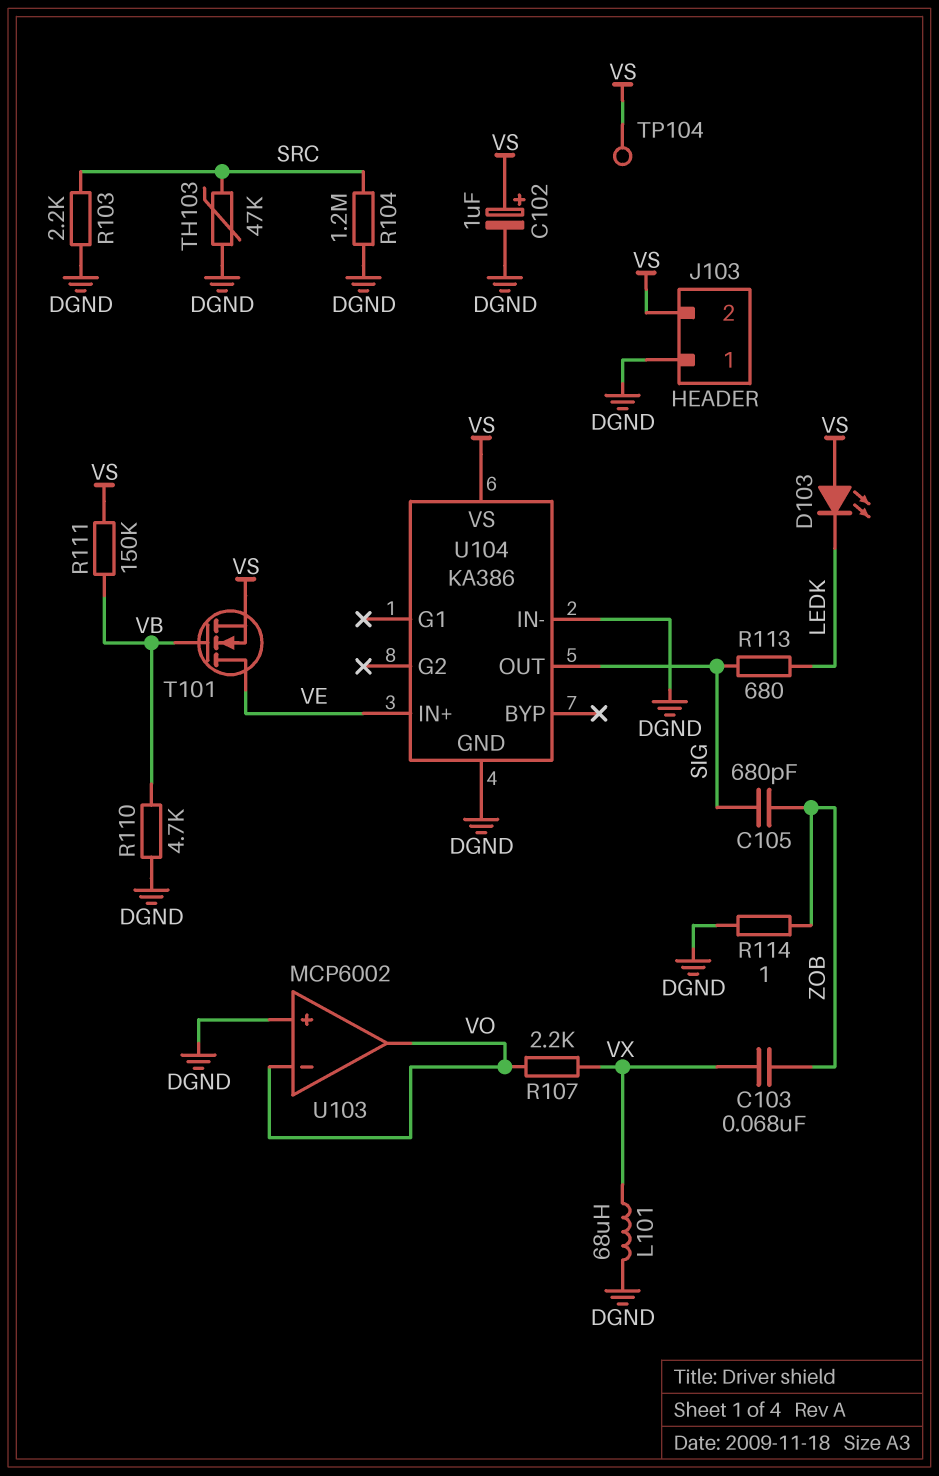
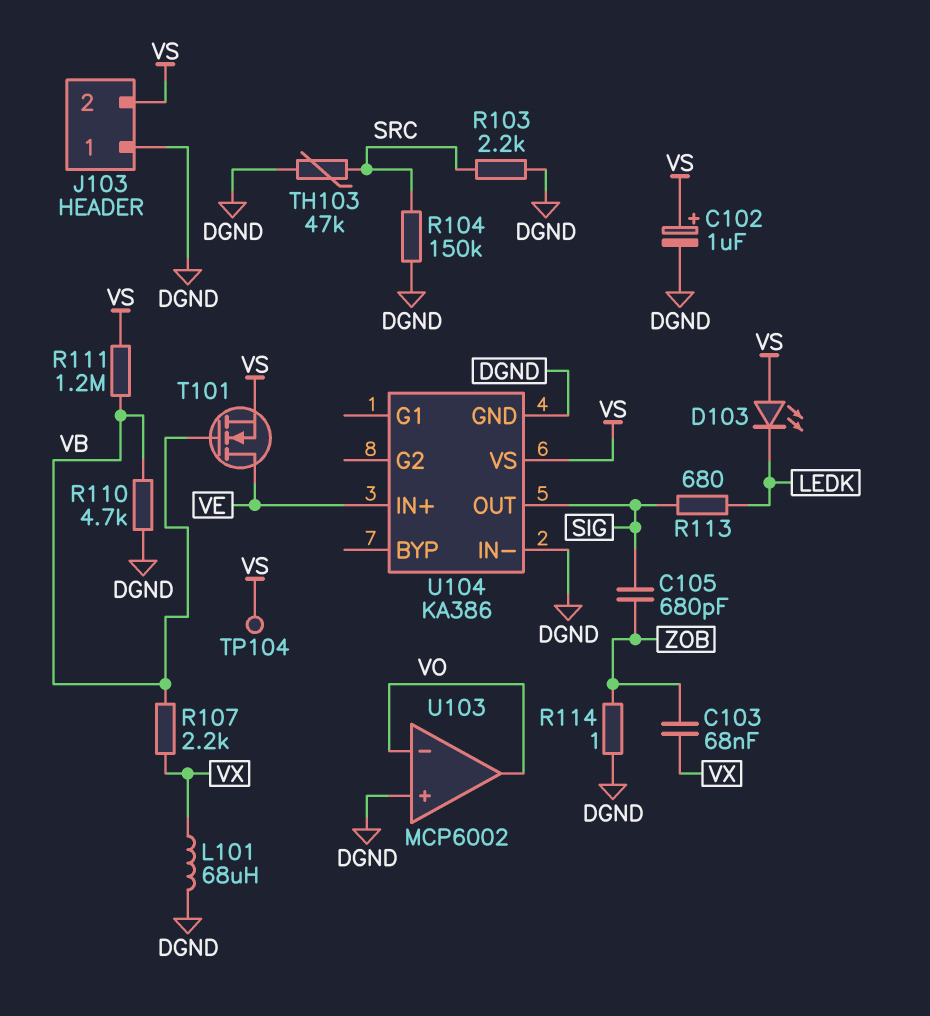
R104: 1.2M (DGND, SRC) -> 150k (DGND, SRC)
R107: 2.2k (VO, VX) -> 2.2k (VB, VX)
R111: 150k (VB, VS) -> 1.2M (VB, VS)

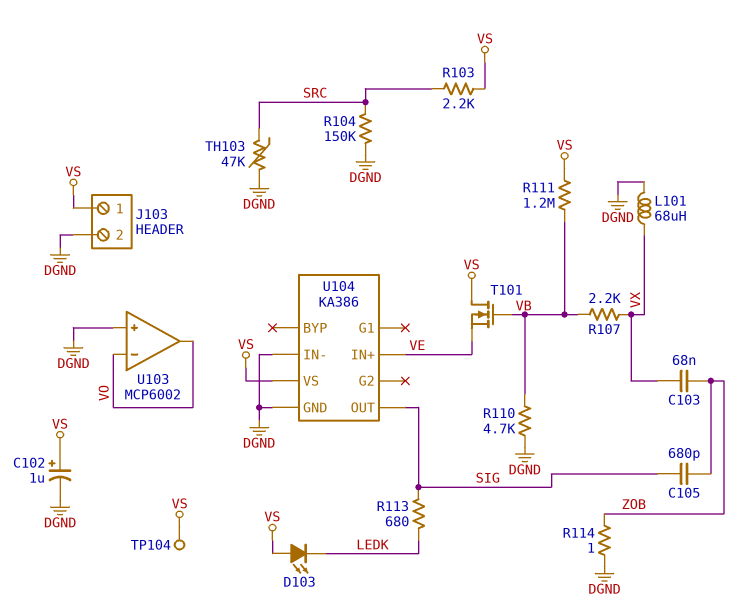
J103 pin 1: DGND -> VS
J103 pin 2: VS -> DGND
R103: 2.2k (DGND, SRC) -> 2.2k (SRC, VS)
T101: NMOS (G VB, D VE, S VS) -> NMOS (G VB, D VS, S VE)

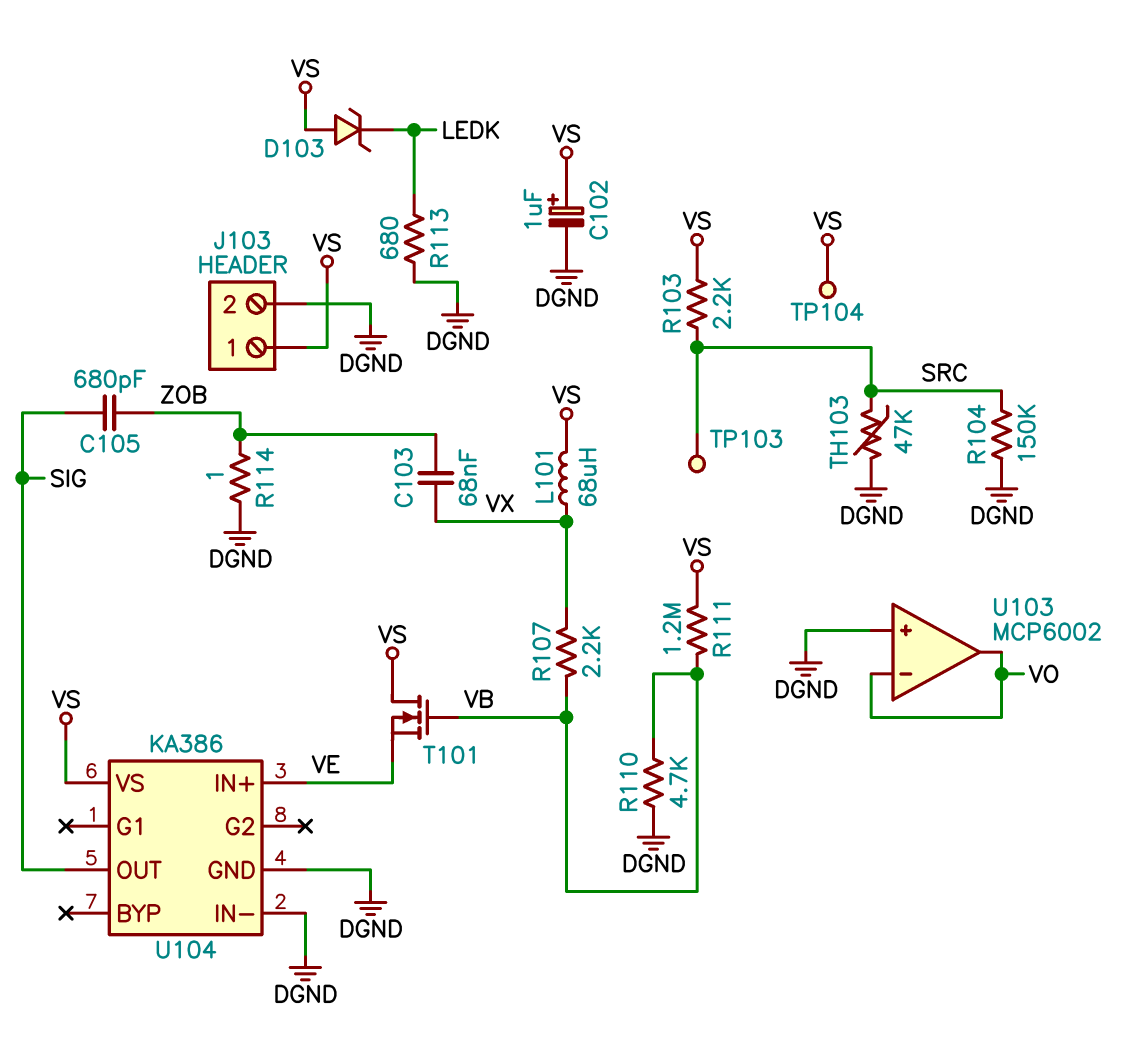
D103: LED (A VS, K LEDK) -> zener (A VS, K LEDK)
L101: 68uH (DGND, VX) -> 68uH (VS, VX)
R113: 680 (LEDK, SIG) -> 680 (DGND, LEDK)
TP103: none -> test point (SRC)

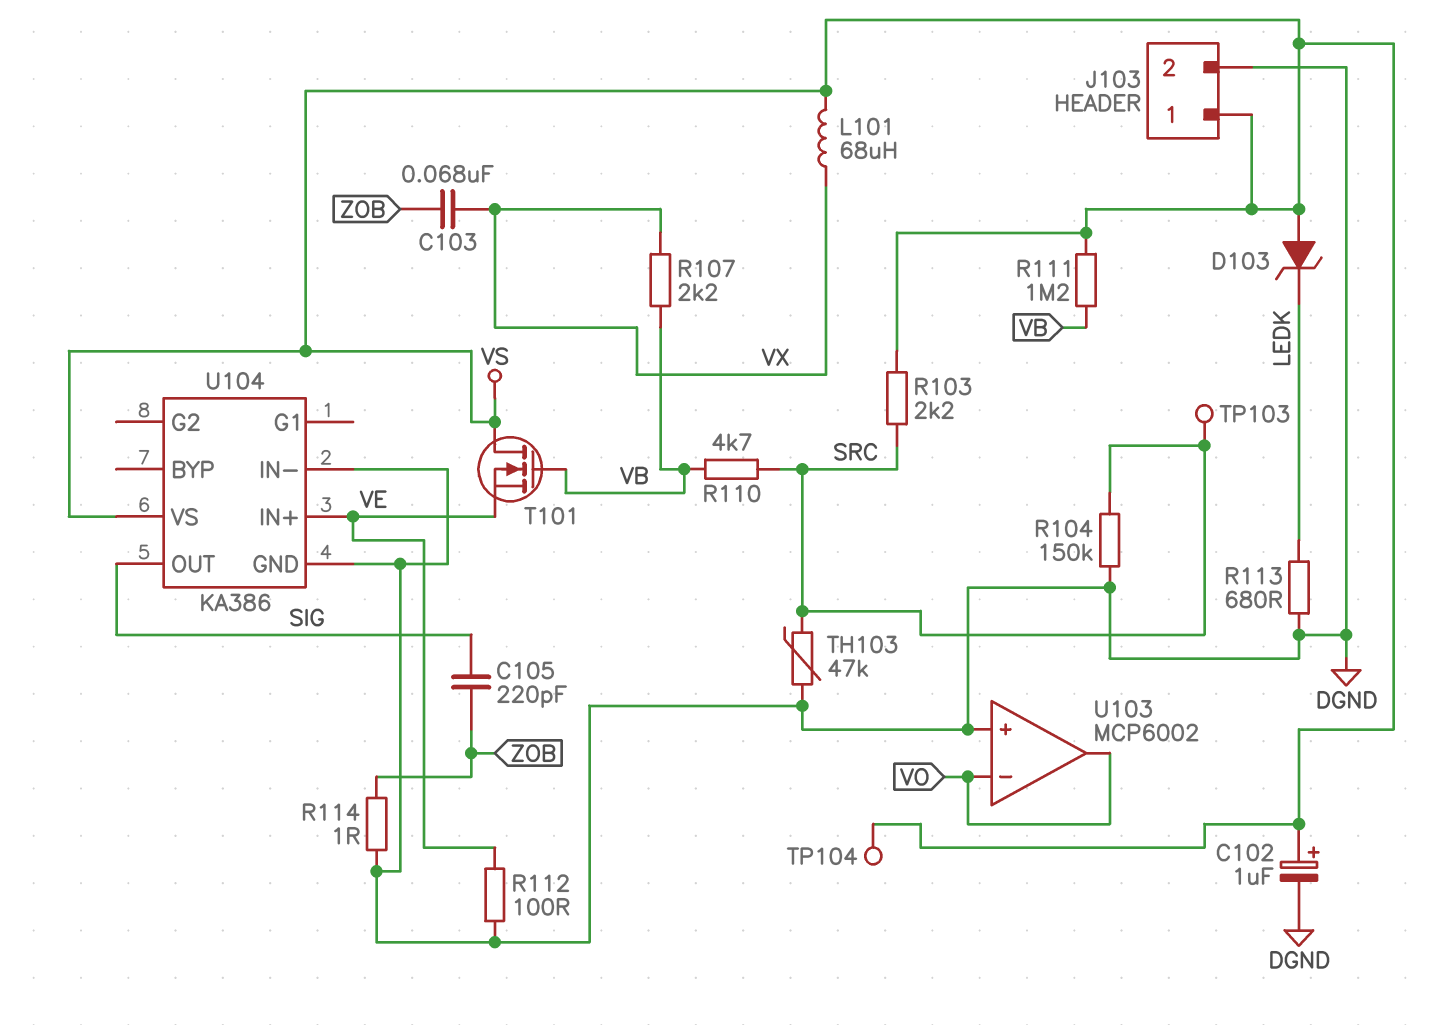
C105: 680pF (SIG, ZOB) -> 220pF (SIG, ZOB)
R110: 4.7k (DGND, VB) -> 4.7k (SRC, VB)
R112: none -> 100 (DGND, VE)

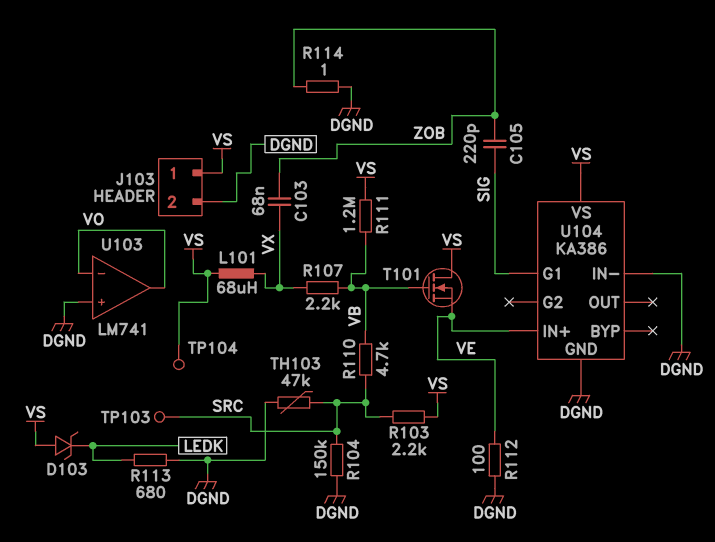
C102: 1uF (plus VS, minus DGND) -> none
U103: MCP6002 -> LM741
U104 pin G1: none -> SIG
U104 pin OUT: SIG -> none

